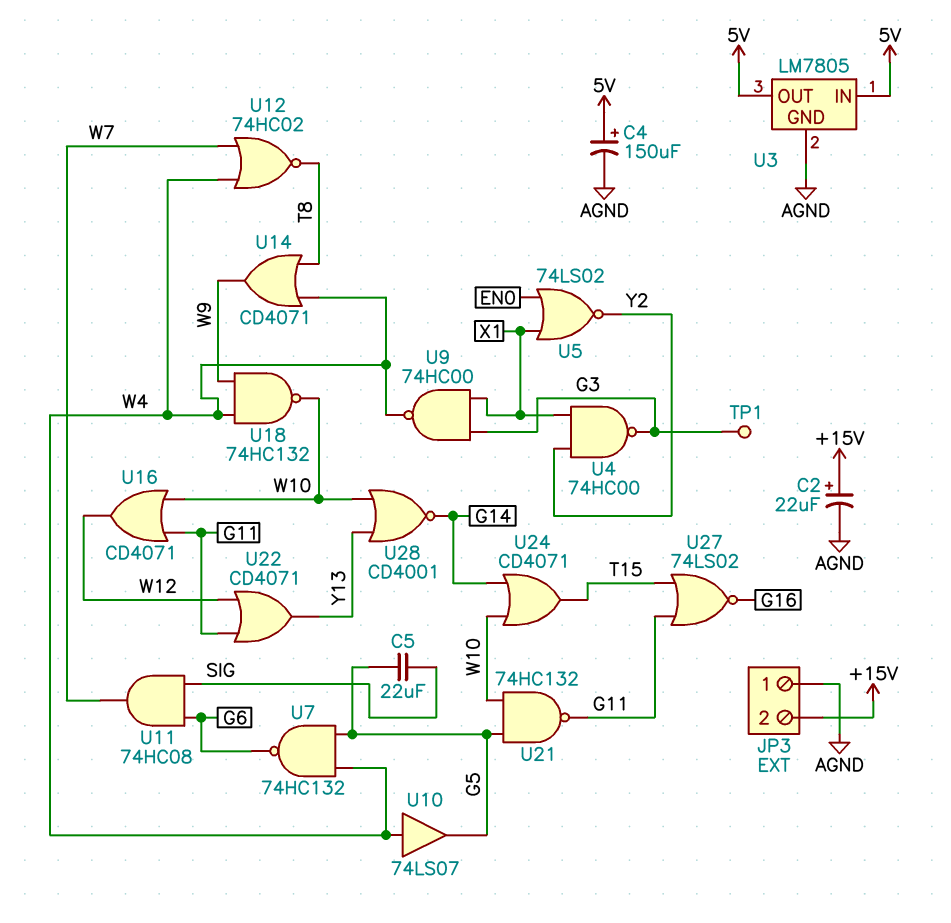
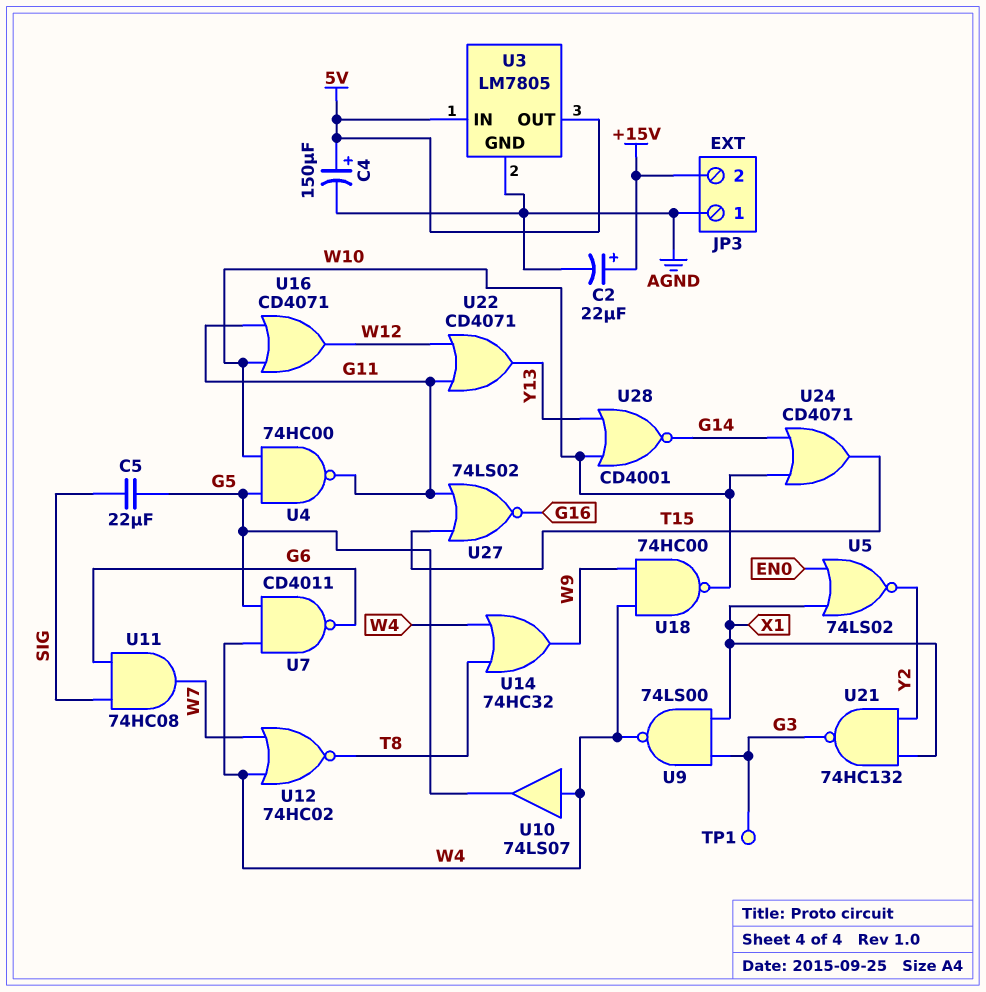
U4: NAND 74HC00 (in X1, in Y2, out G3) -> NAND 74HC00 (in G5, in W10, out G11)
U7: NAND 74HC132 (in G5, in W4, out G6) -> NAND CD4011 (in G5, in W4, out G6)
U9: NAND 74HC00 (in G3, in X1, out W4) -> NAND 74LS00 (in G3, in X1, out W4)
U14: OR CD4071 (in T8, in W4, out W9) -> OR 74HC32 (in T8, in W4, out W9)
U18: NAND 74HC132 (in W4, in W9, out W10) -> NAND 74HC00 (in W4, in W9, out W10)
U21: NAND 74HC132 (in G5, in W10, out G11) -> NAND 74HC132 (in X1, in Y2, out G3)

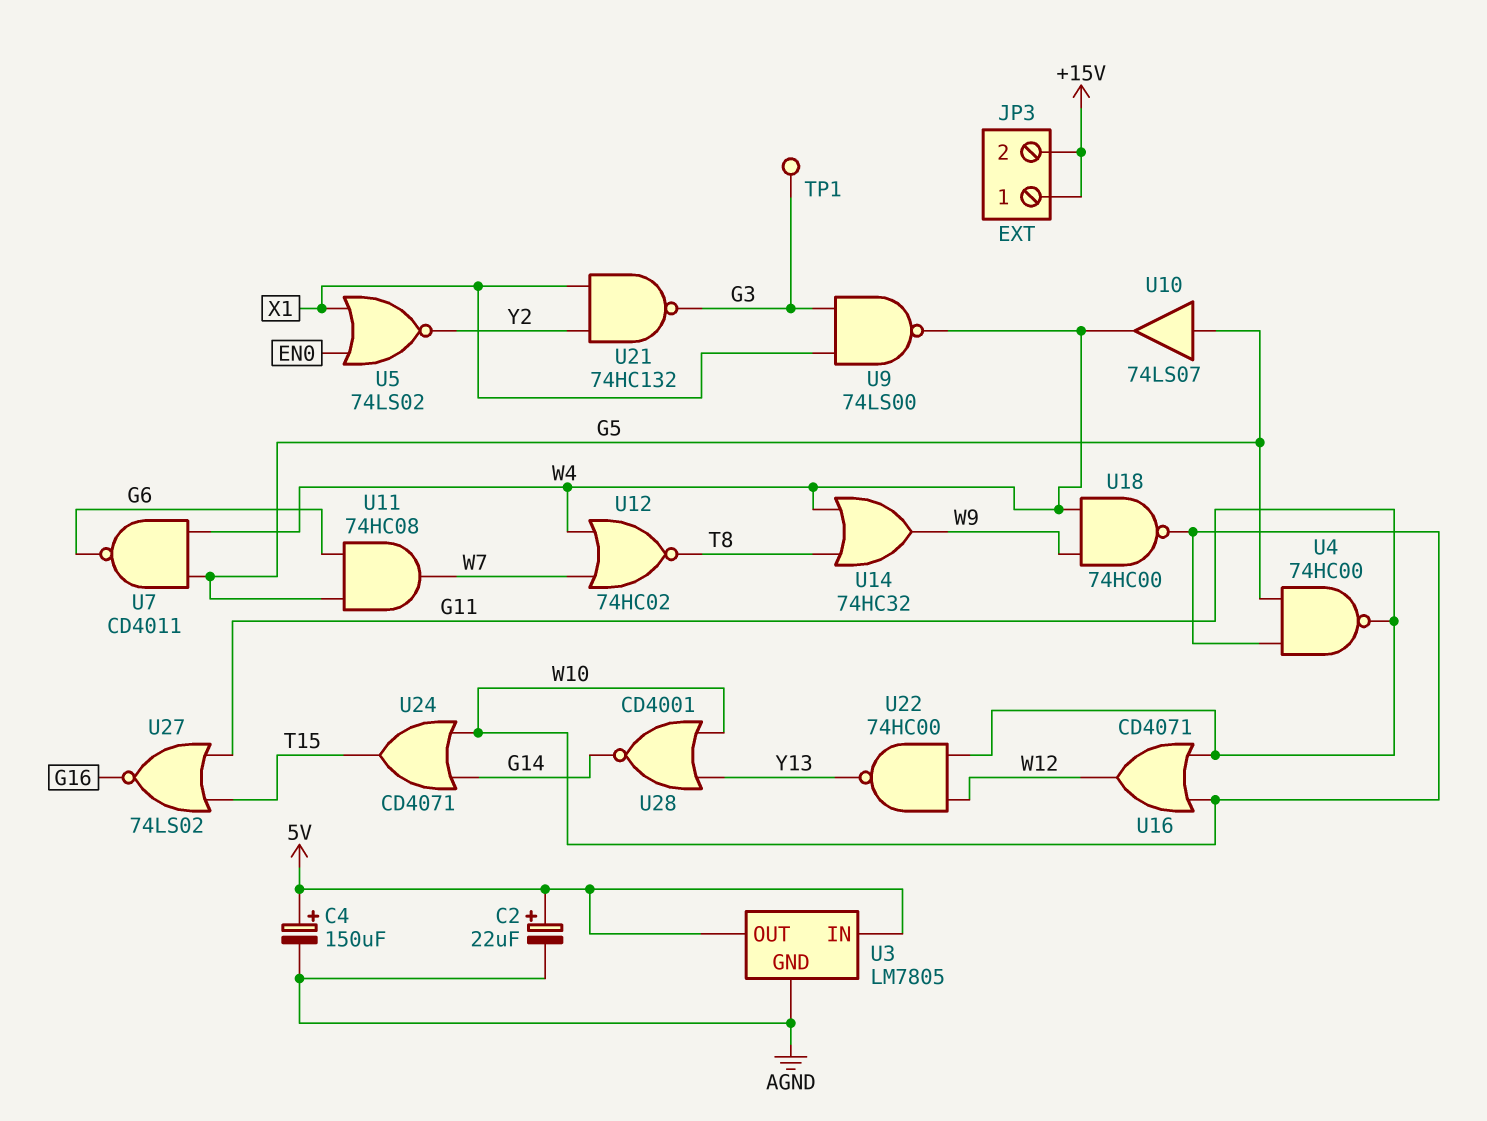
C2: 22uF (plus +15V, minus AGND) -> 22uF (plus 5V, minus AGND)
C5: 22uF (G5, SIG) -> none
JP3 pin 1: AGND -> +15V
U10: buffer 74LS07 (in W4, out G5) -> buffer 74LS07 (in G5, out W4)
U11: AND 74HC08 (in G6, in SIG, out W7) -> AND 74HC08 (in G5, in G6, out W7)
U22: OR CD4071 (in G11, in W12, out Y13) -> NAND 74HC00 (in G11, in W12, out Y13)

